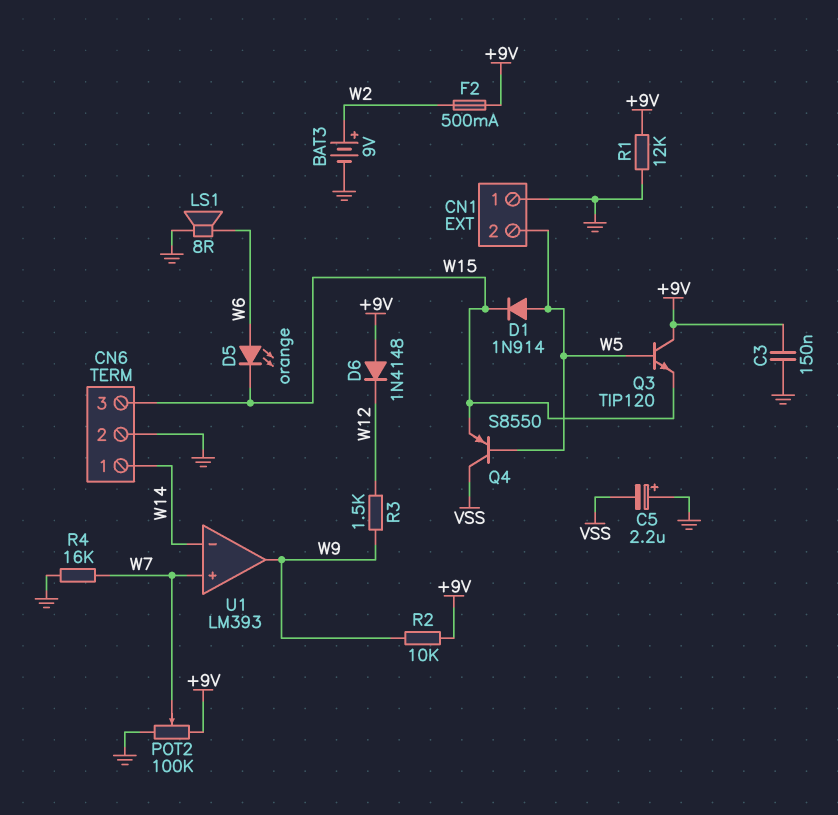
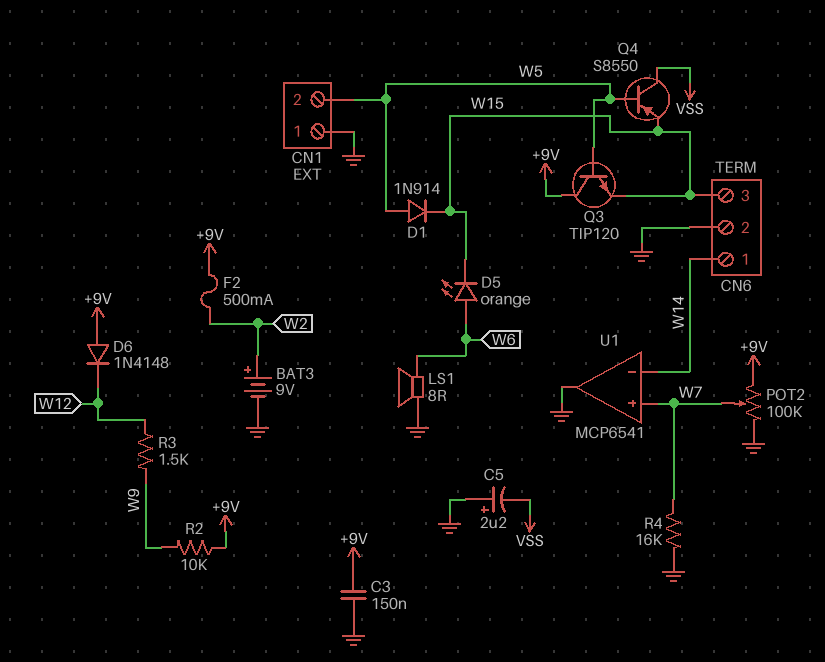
R1: 12k (+9V, GND) -> none
U1: LM393 -> MCP6541
U1 pin out: W9 -> GND

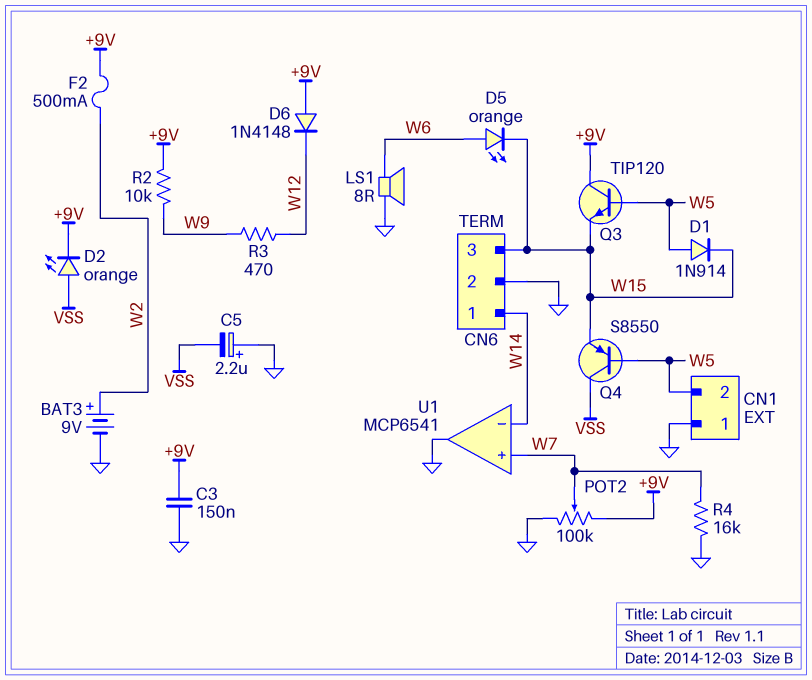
D2: none -> LED orange (A VSS, K +9V)
R3: 1.5k (W9, W12) -> 470 (W9, W12)

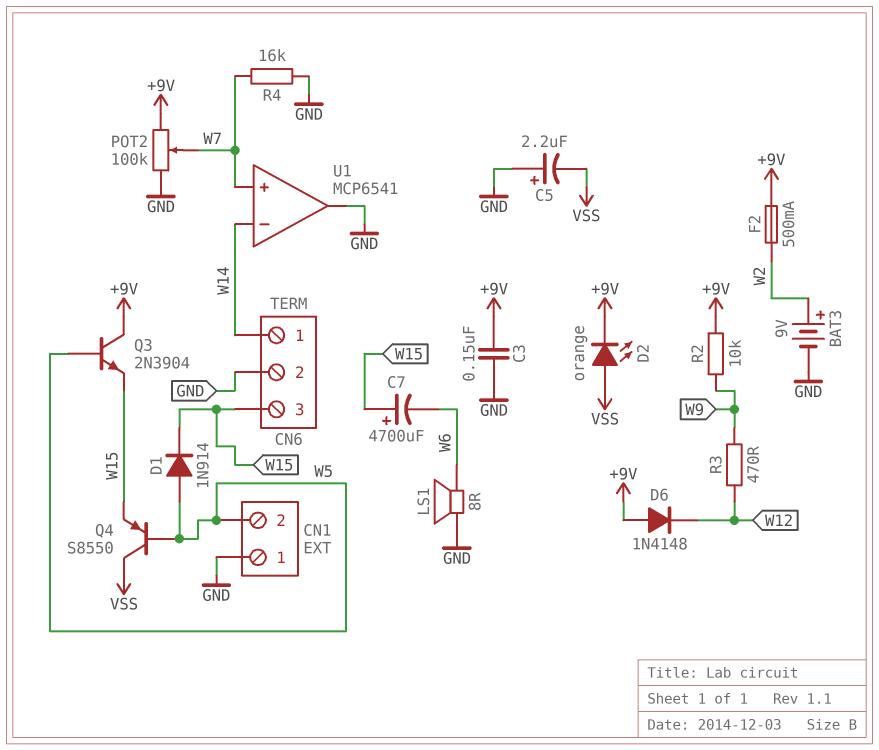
C7: none -> 4700uF (plus W15, minus W6)
D5: LED orange (A W6, K W15) -> none
Q3: NPN TIP120 (B W5, C +9V, E W15) -> NPN 2N3904 (B W5, C +9V, E W15)

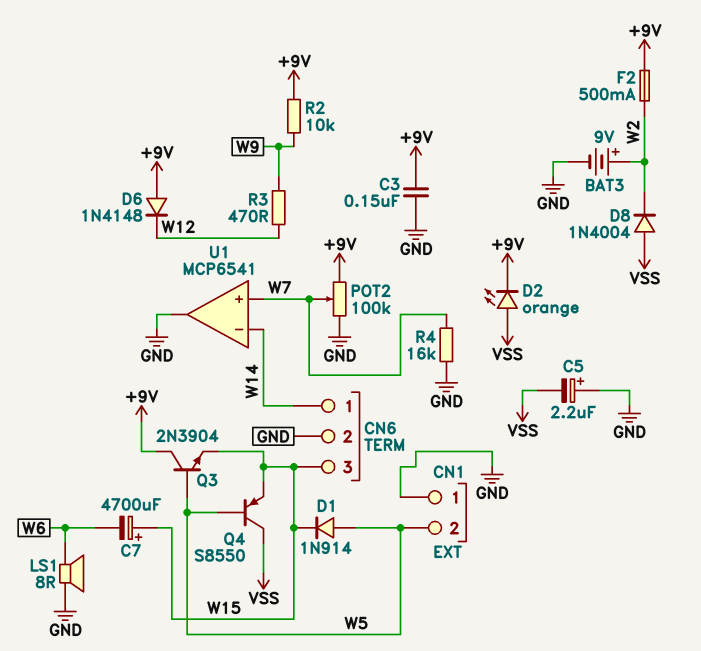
D8: none -> diode 1N4004 (A VSS, K W2)

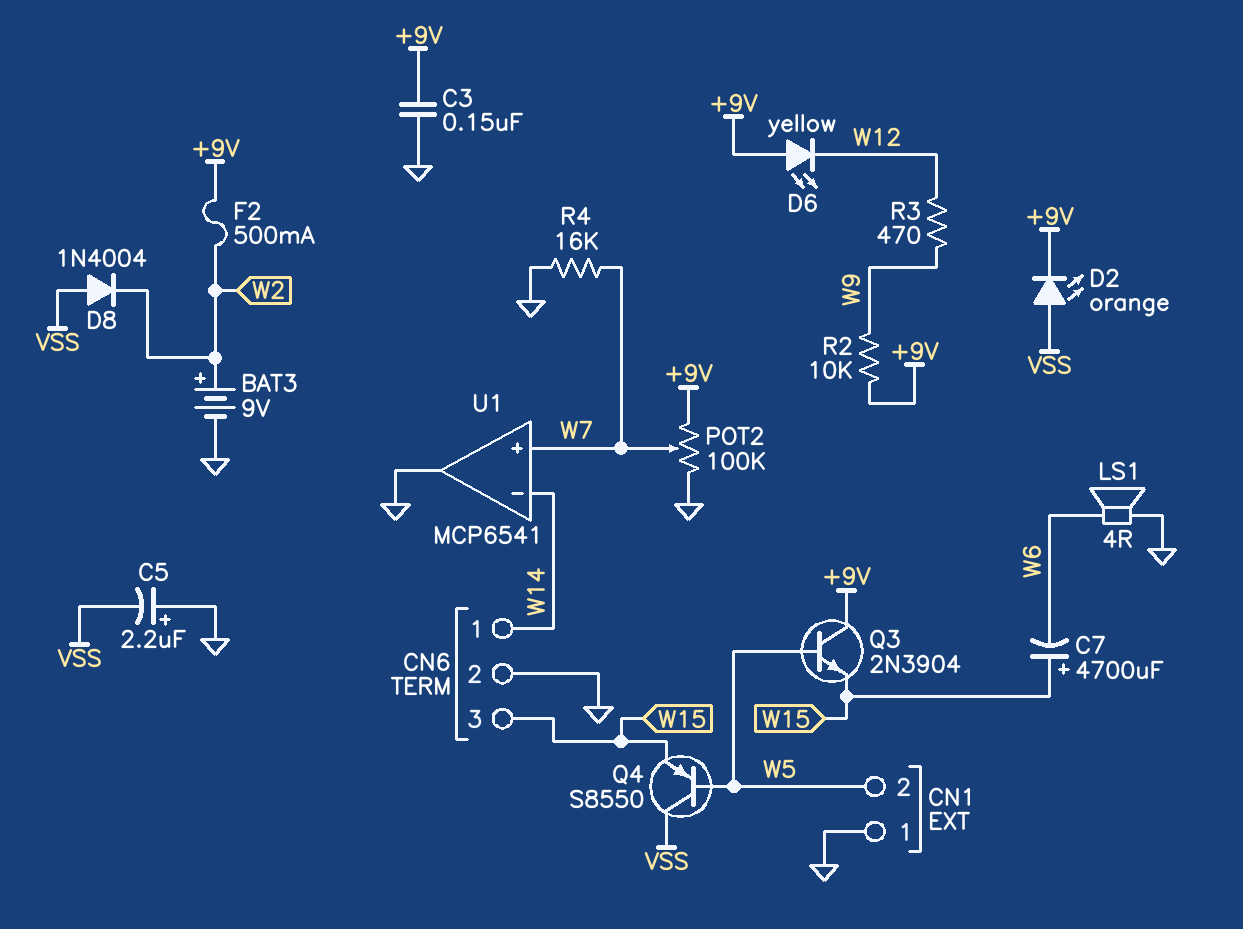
D1: diode 1N914 (A W5, K W15) -> none
D6: diode 1N4148 (A +9V, K W12) -> LED yellow (A +9V, K W12)
LS1: speaker 8R (GND, W6) -> speaker 4R (GND, W6)

